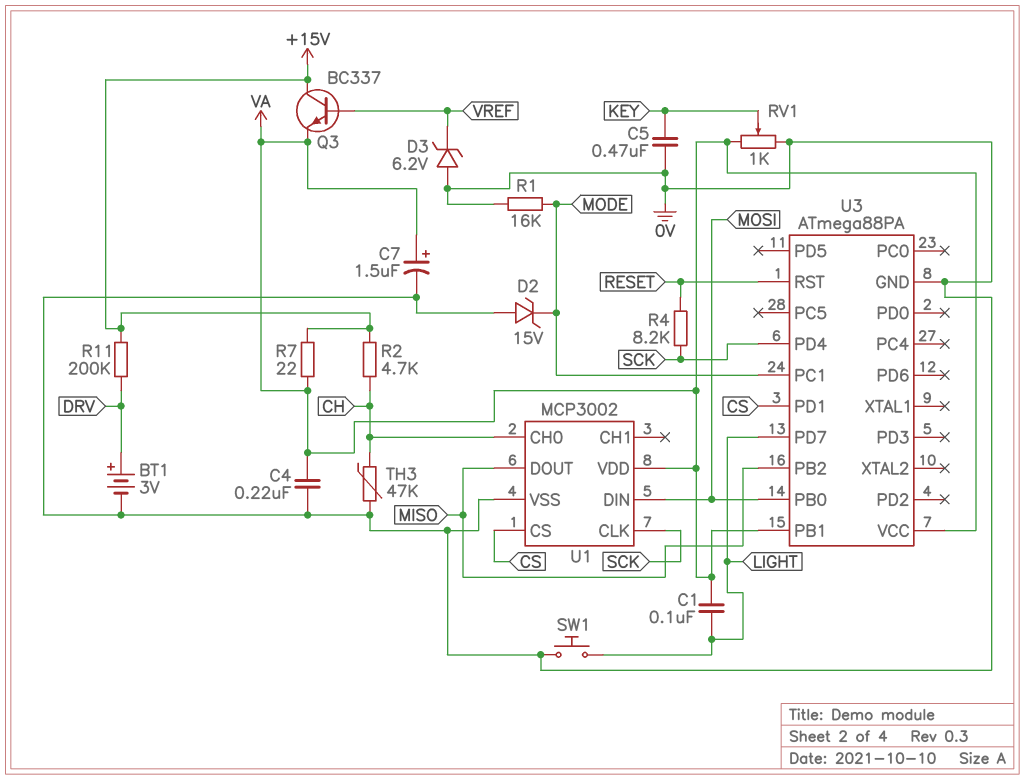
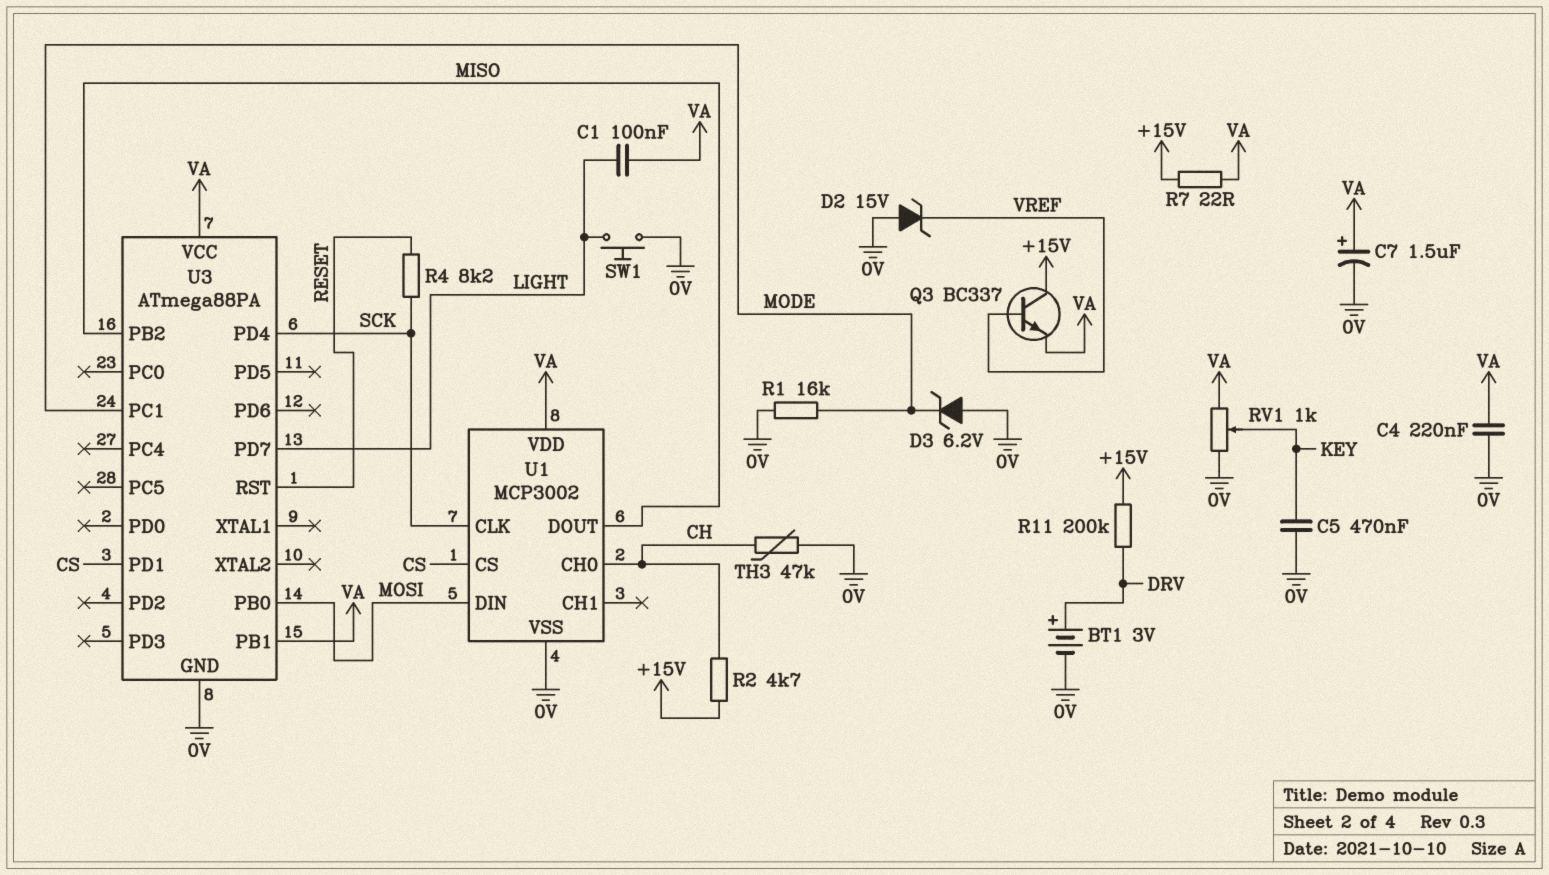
D2: zener 15V (A 0V, K MODE) -> zener 15V (A 0V, K VREF)
D3: zener 6.2V (A 0V, K VREF) -> zener 6.2V (A 0V, K MODE)

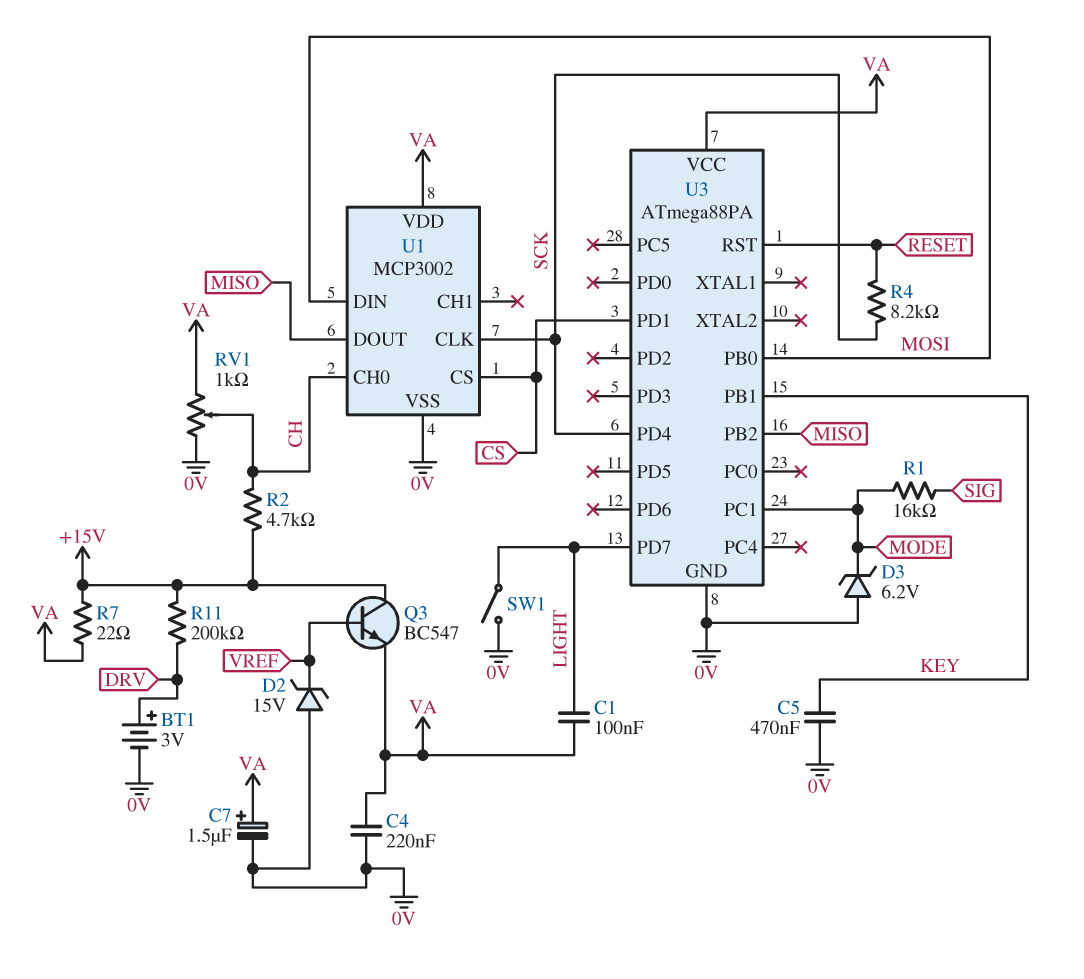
Q3: NPN BC337 (B VREF, C +15V, E VA) -> NPN BC547 (B VREF, C +15V, E VA)
R1: 16k (0V, MODE) -> 16k (MODE, SIG)
RV1: 1k (0V, VA, wiper KEY) -> 1k (0V, VA, wiper CH)
SW1: button (0V, LIGHT) -> switch (0V, LIGHT)
TH3: 47k (0V, CH) -> none
U3 pin PB1: VA -> KEY

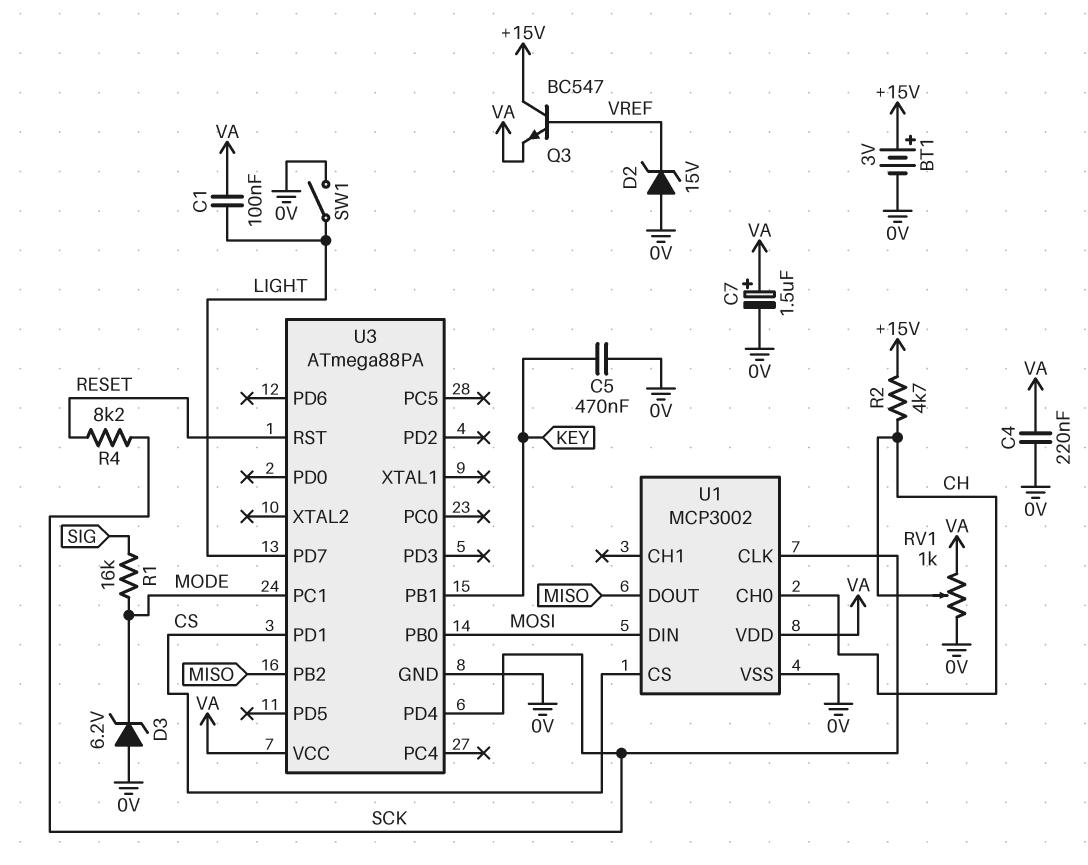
BT1: 3V (plus DRV, minus 0V) -> 3V (plus +15V, minus 0V)
R7: 22 (+15V, VA) -> none
R11: 200k (+15V, DRV) -> none

